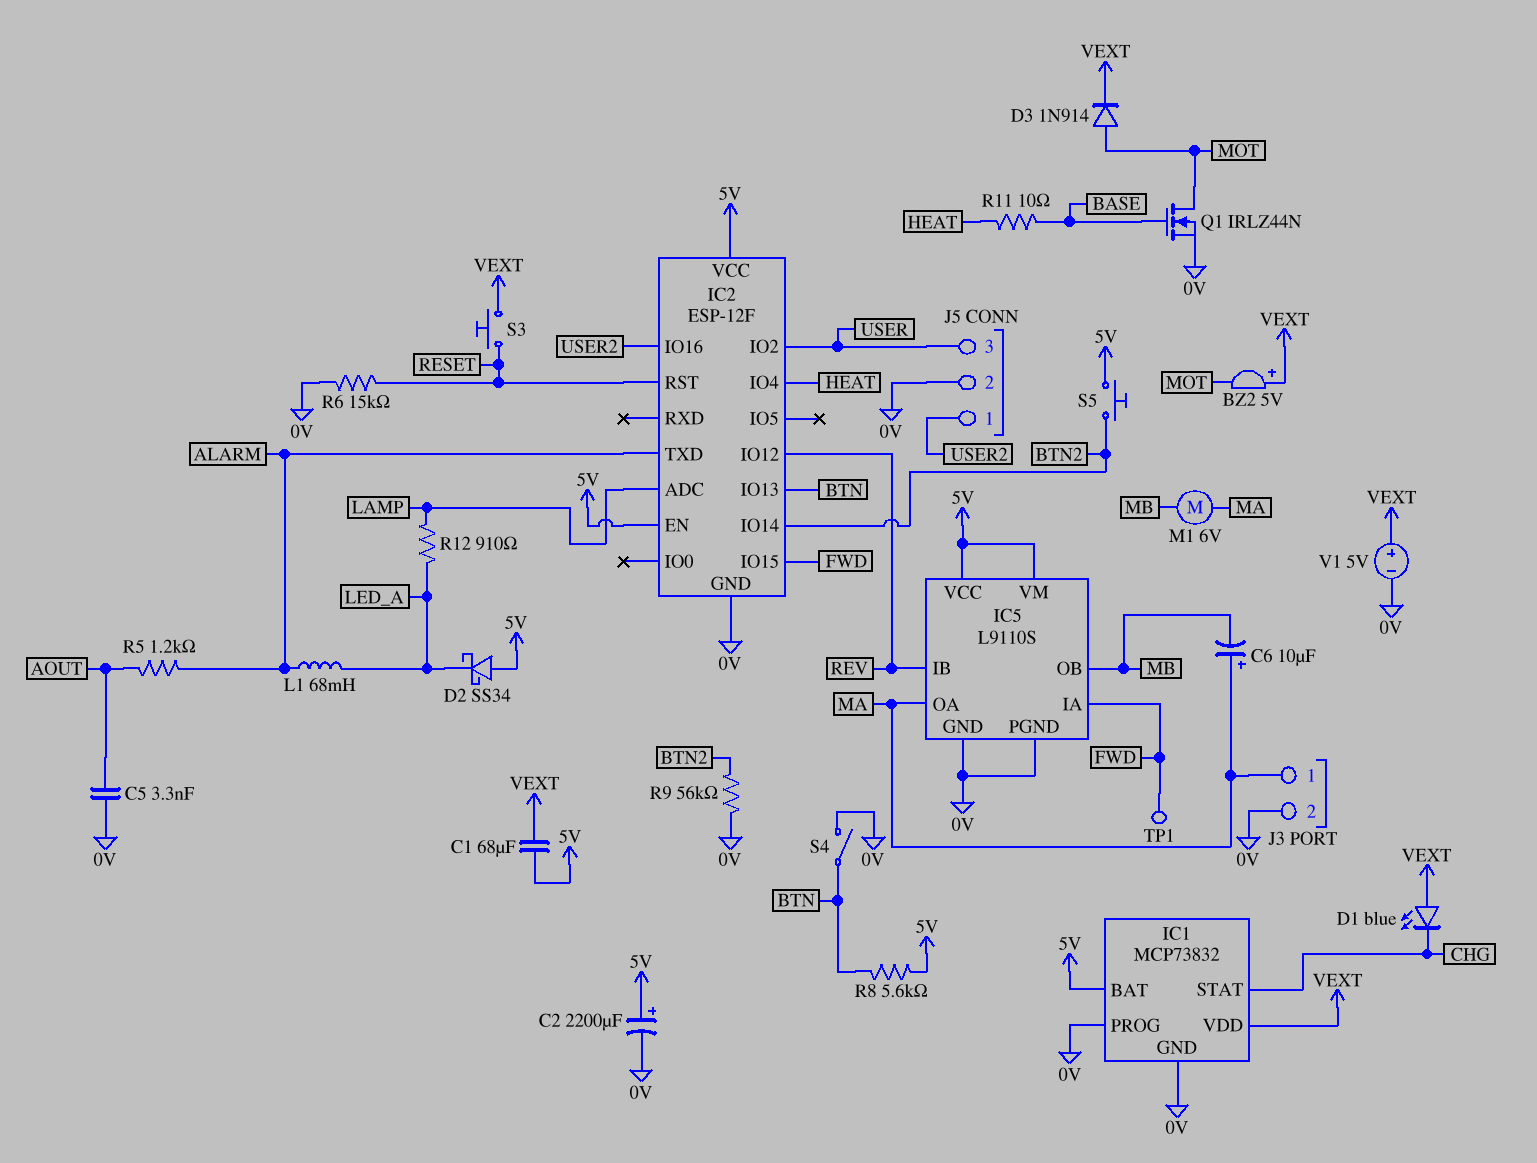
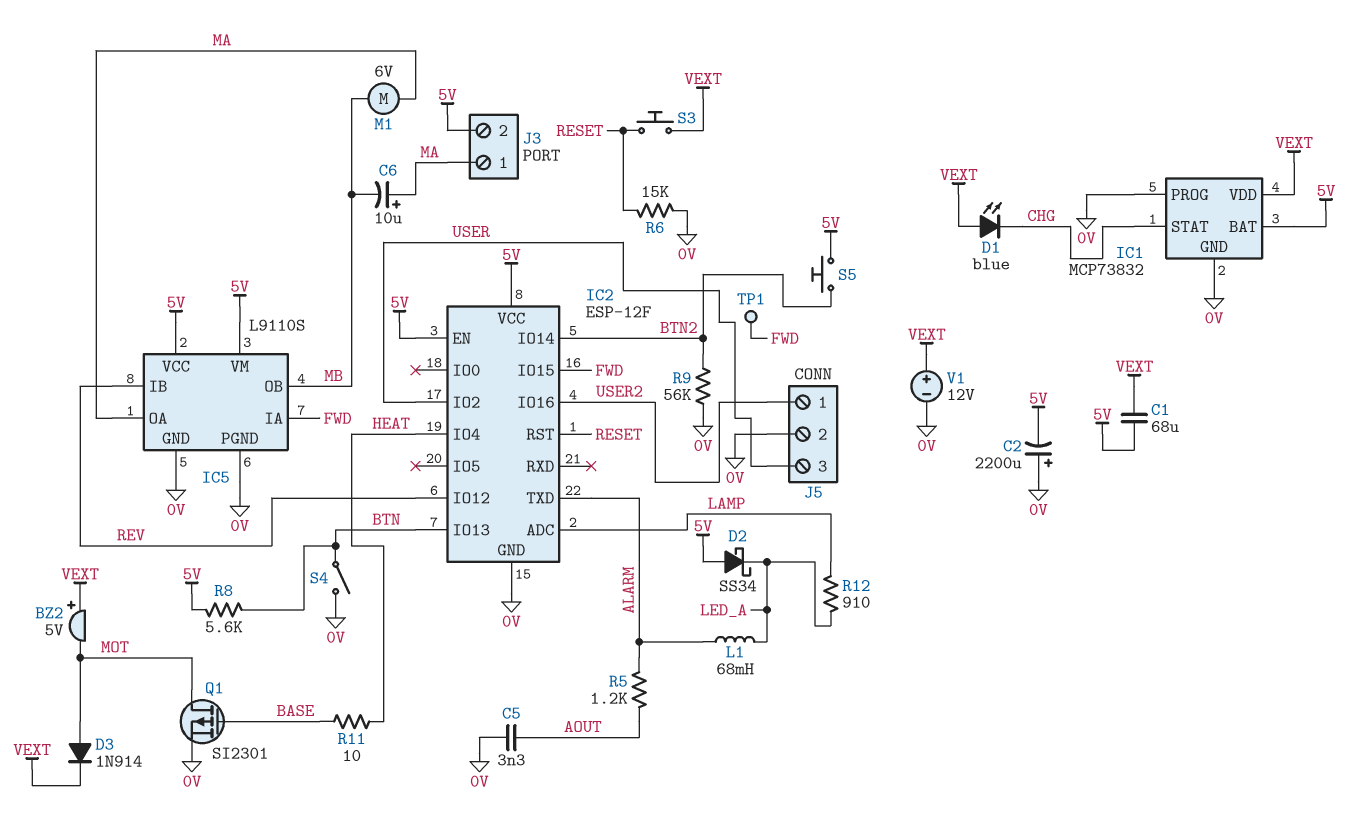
C2: 2200uF (plus 5V, minus 0V) -> 2200uF (plus 0V, minus 5V)
J3 pin 2: 0V -> 5V
Q1: NMOS IRLZ44N (G BASE, D MOT, S 0V) -> PMOS SI2301 (G BASE, D MOT, S 0V)
V1: 5V (plus VEXT, minus 0V) -> 12V (plus VEXT, minus 0V)

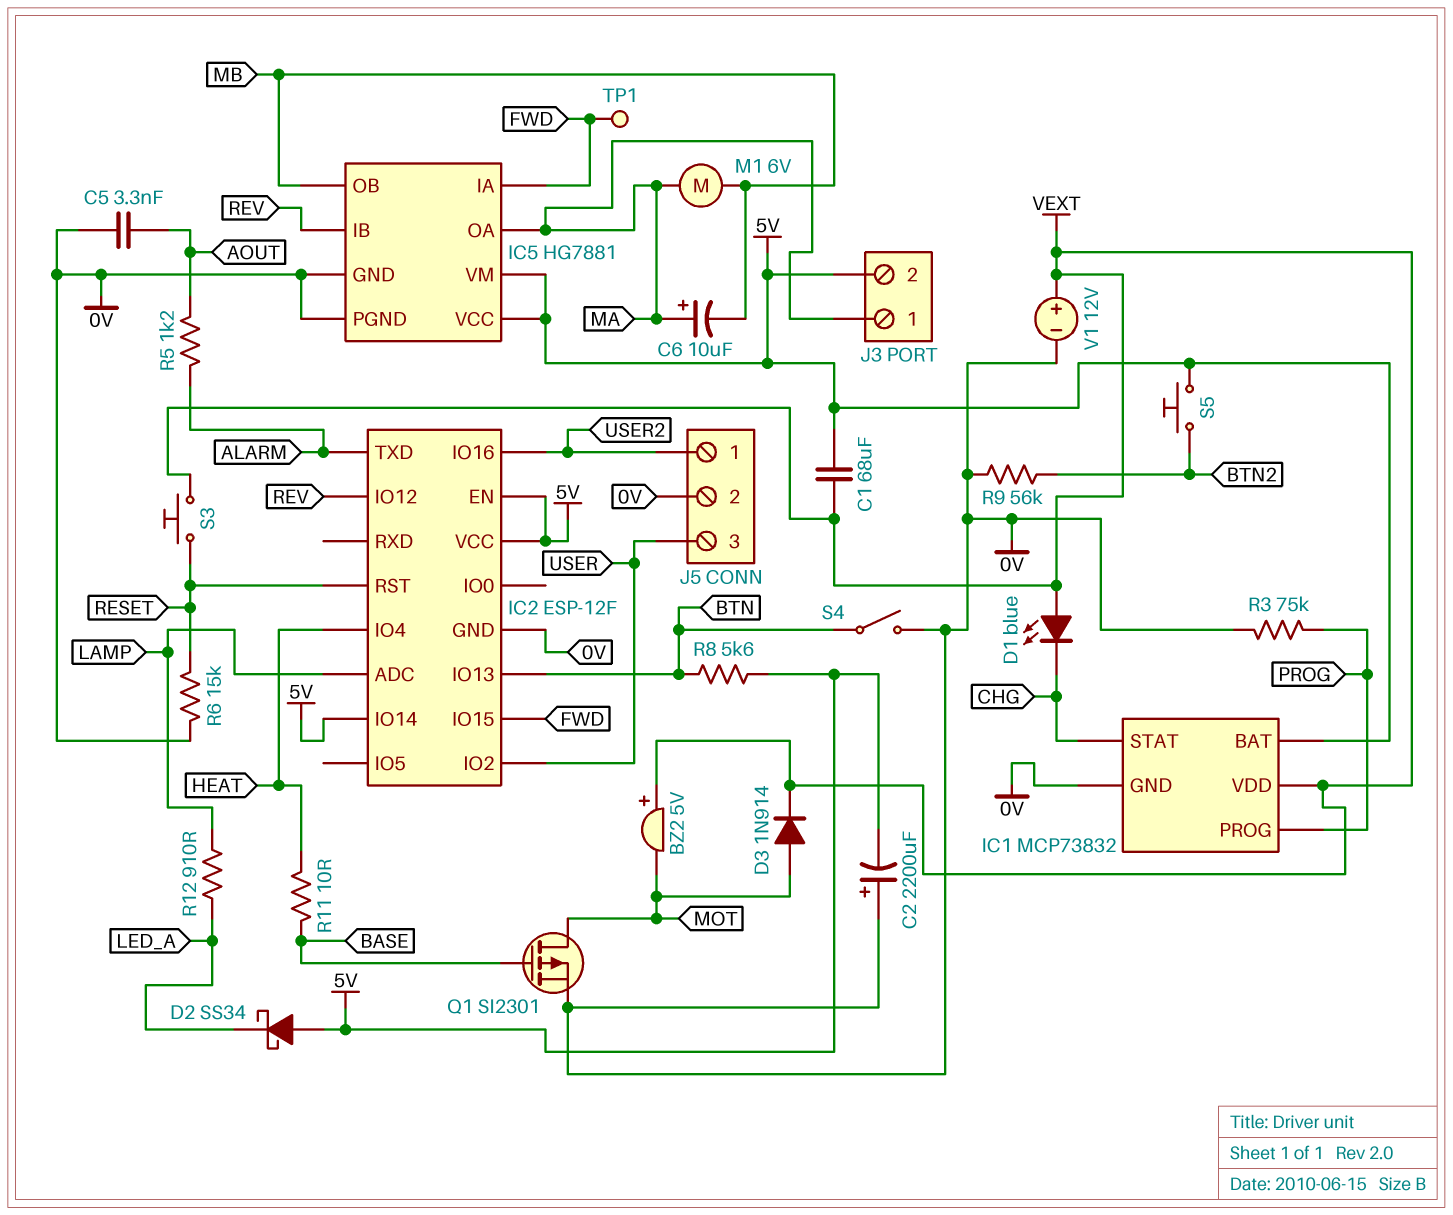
IC1 pin PROG: 0V -> PROG
IC2 pin IO14: BTN2 -> 5V
IC5: L9110S -> HG7881
L1: 68mH (ALARM, LED_A) -> none
R3: none -> 75k (0V, PROG)

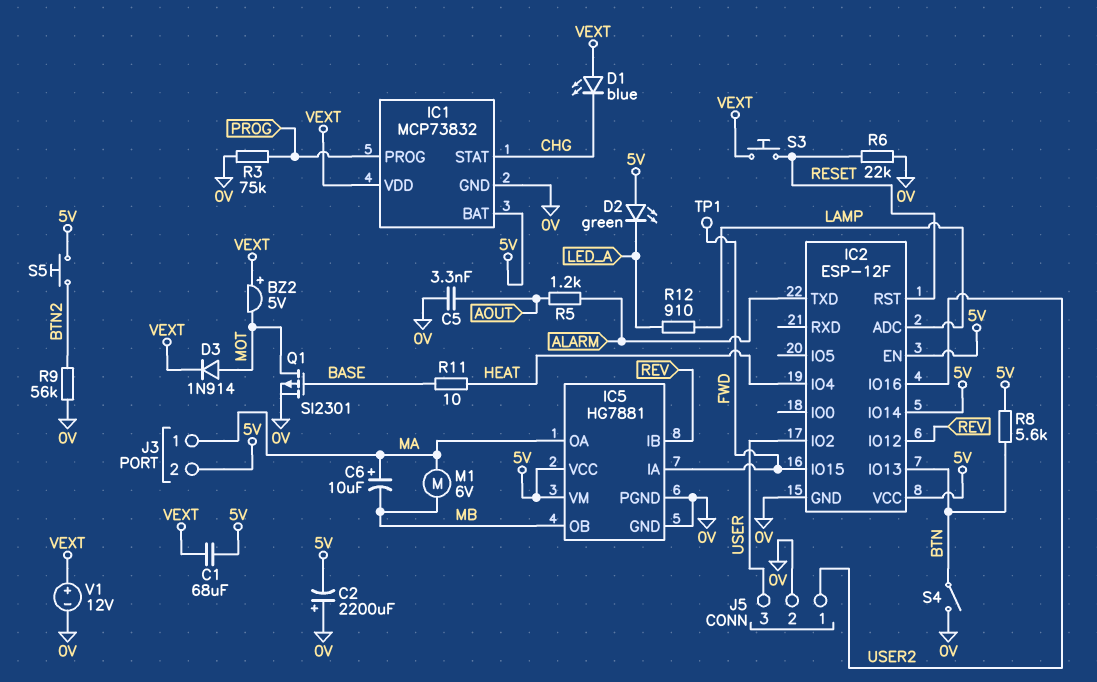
D2: schottky SS34 (A 5V, K LED_A) -> LED green (A 5V, K LED_A)
R6: 15k (0V, RESET) -> 22k (0V, RESET)

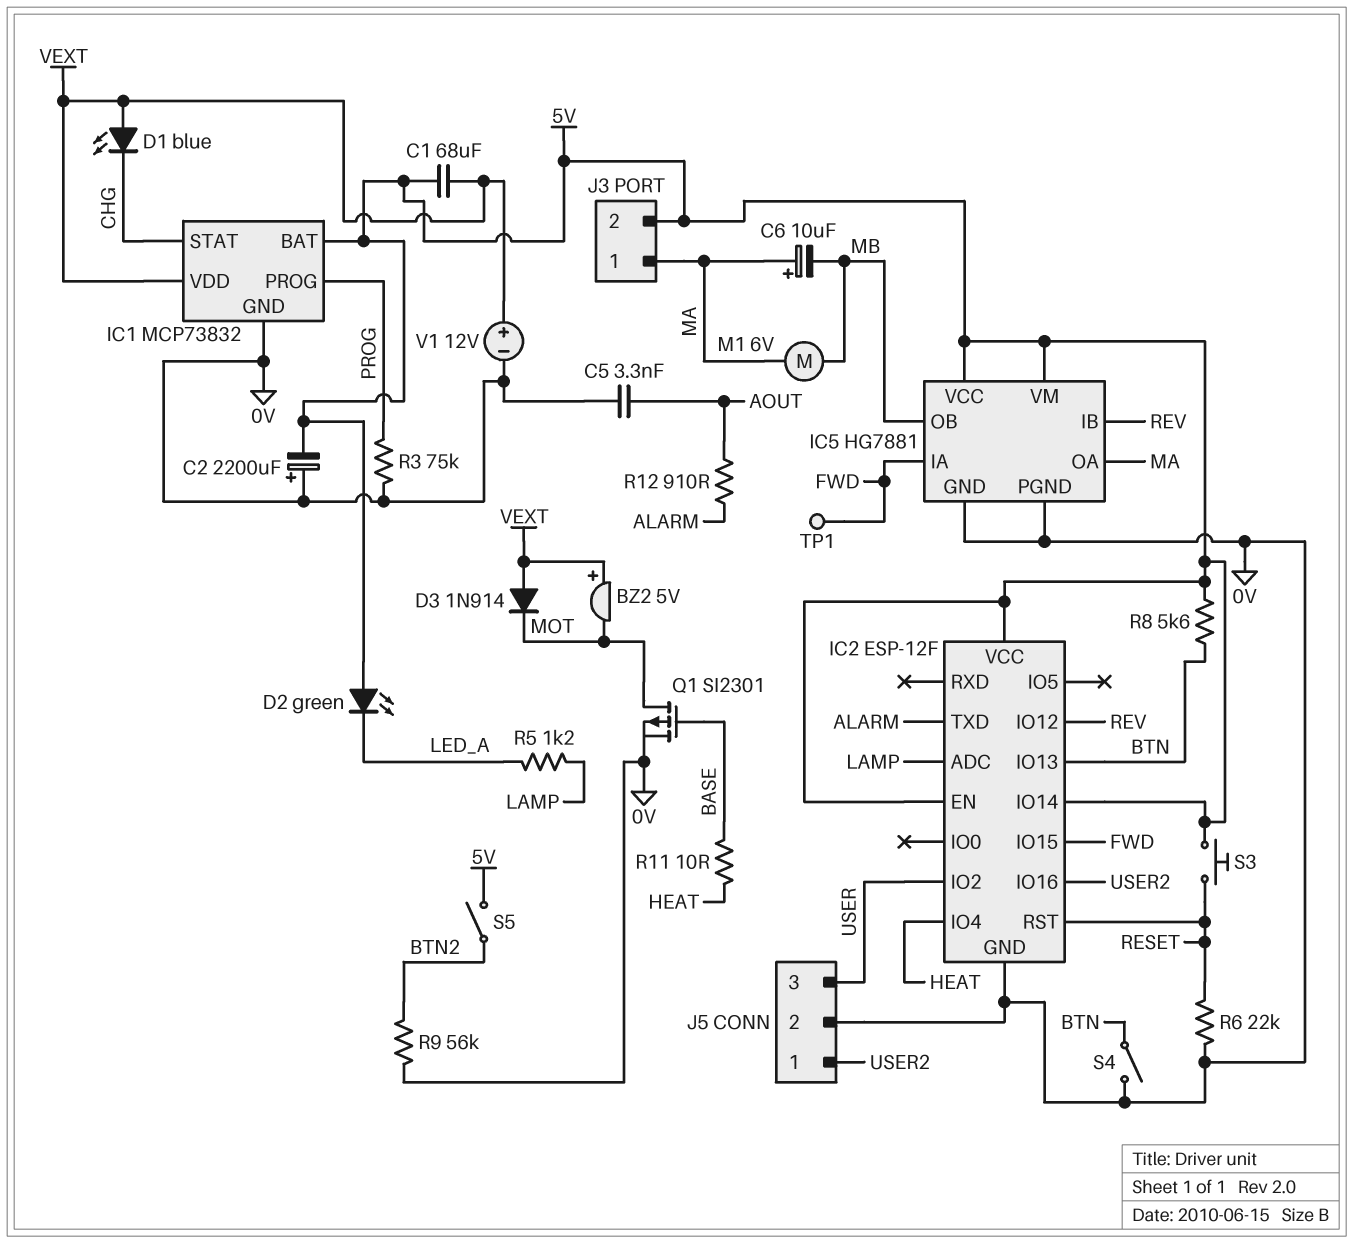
D3: diode 1N914 (A MOT, K VEXT) -> diode 1N914 (A VEXT, K MOT)
R5: 1.2k (ALARM, AOUT) -> 1.2k (LAMP, LED_A)
R12: 910 (LAMP, LED_A) -> 910 (ALARM, AOUT)
S3: button (RESET, VEXT) -> button (5V, RESET)
S5: button (5V, BTN2) -> switch (5V, BTN2)

